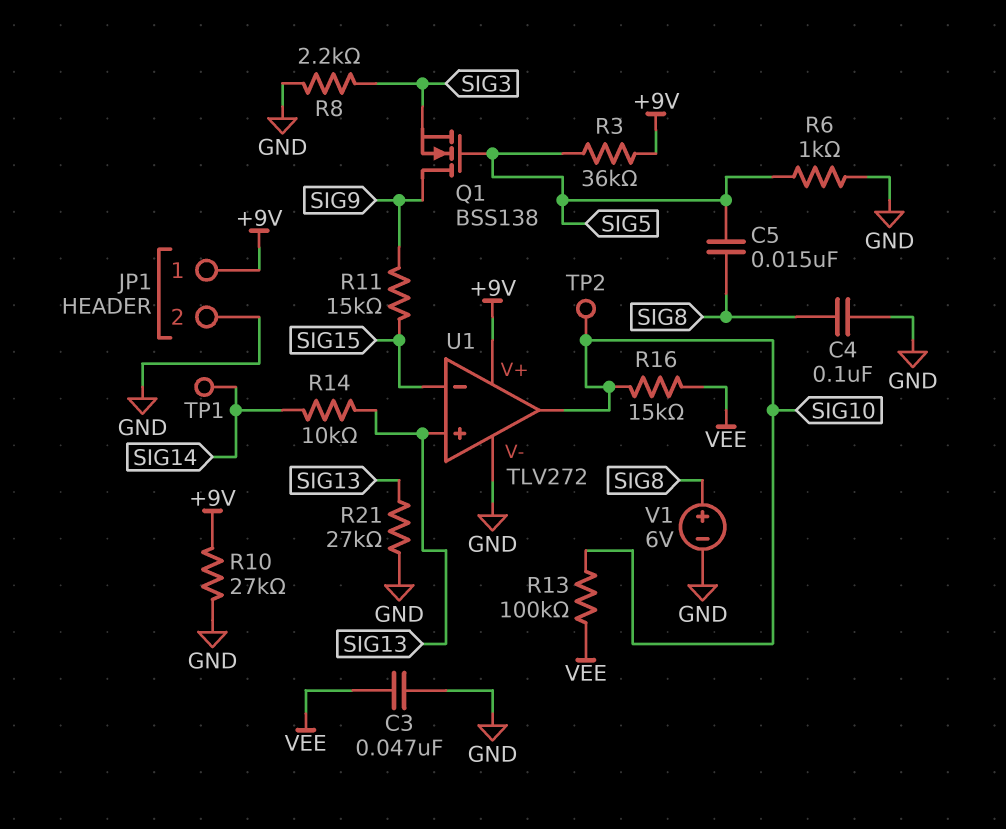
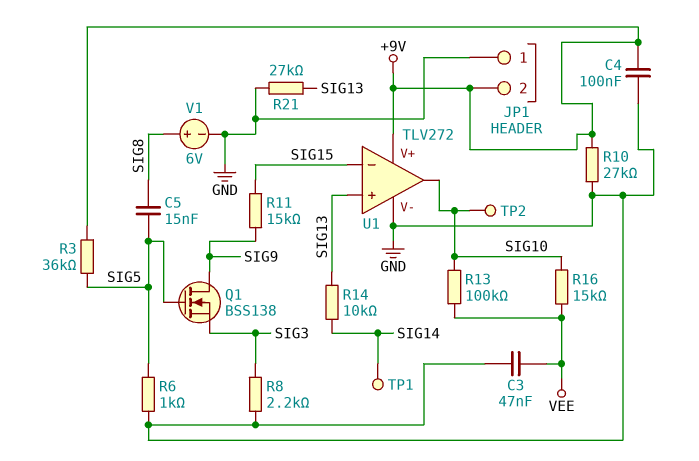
C4: 100nF (GND, SIG8) -> 100nF (+9V, GND)
JP1 pin 1: +9V -> GND
JP1 pin 2: GND -> +9V

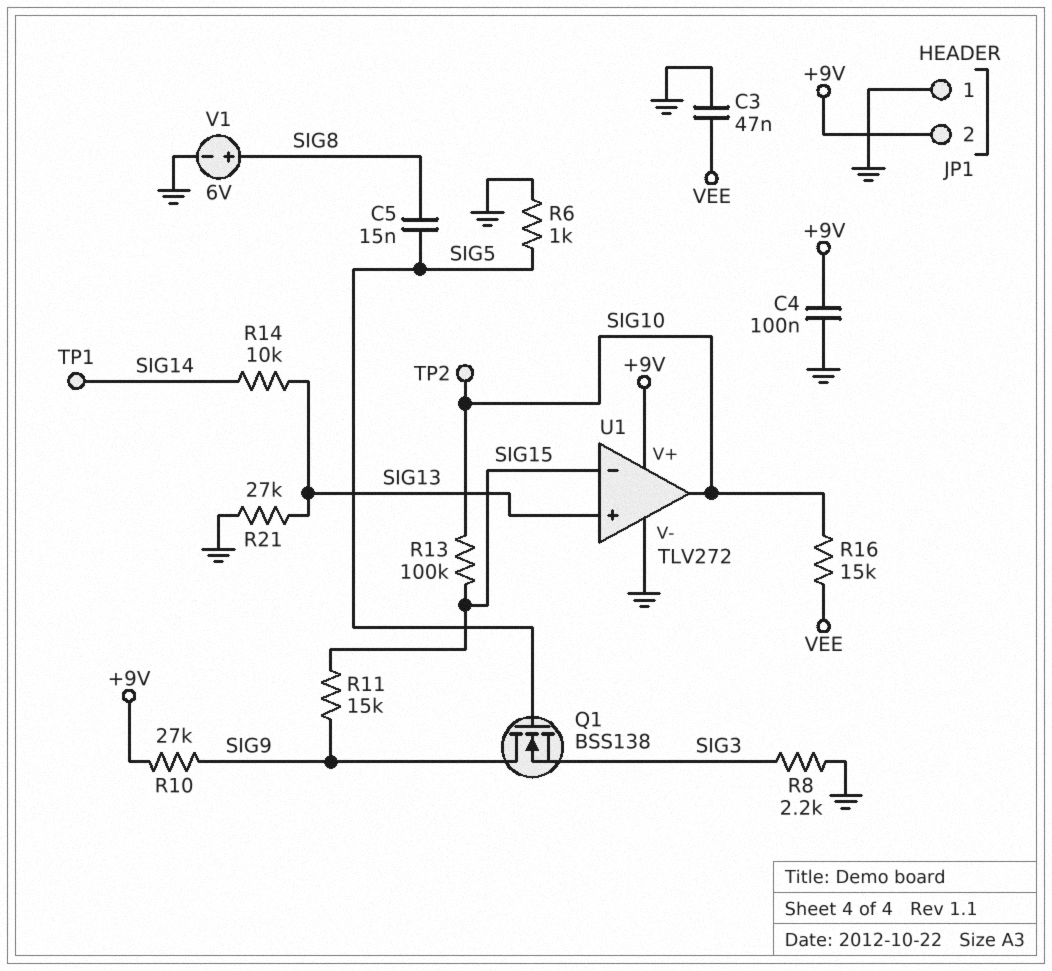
R3: 36k (+9V, SIG5) -> none
R10: 27k (+9V, GND) -> 27k (+9V, SIG9)
R13: 100k (SIG10, VEE) -> 100k (SIG10, SIG15)

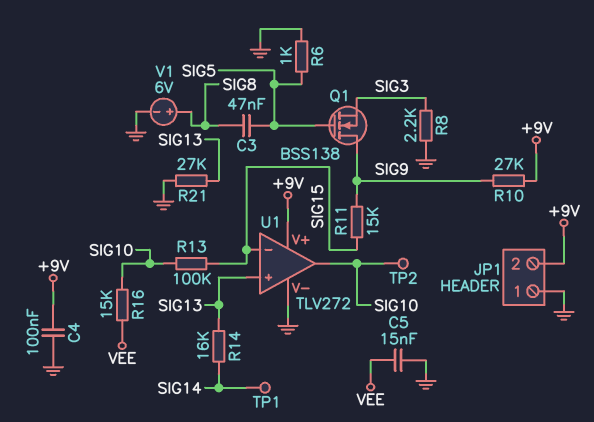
C3: 47nF (GND, VEE) -> 47nF (SIG5, SIG8)
C5: 15nF (SIG5, SIG8) -> 15nF (GND, VEE)
R14: 10k (SIG13, SIG14) -> 16k (SIG13, SIG14)

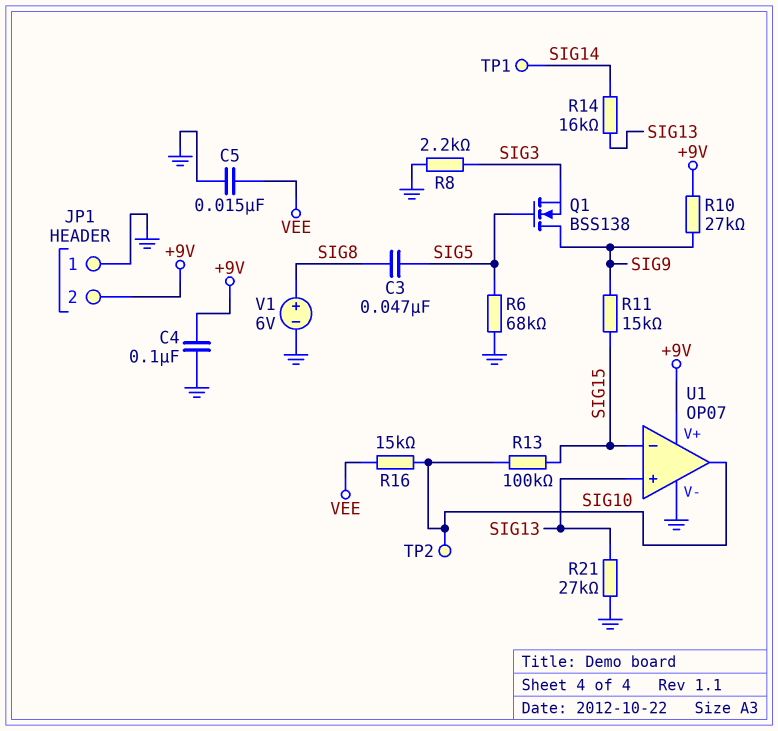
R6: 1k (GND, SIG5) -> 68k (GND, SIG5)
U1: TLV272 -> OP07

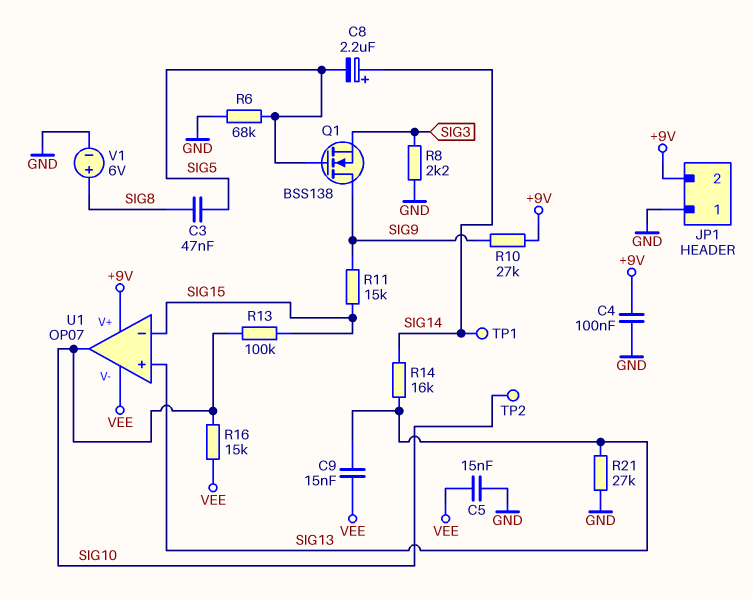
C8: none -> 2.2uF (plus SIG14, minus SIG5)
C9: none -> 15nF (SIG13, VEE)
U1 pin V-: GND -> VEE

